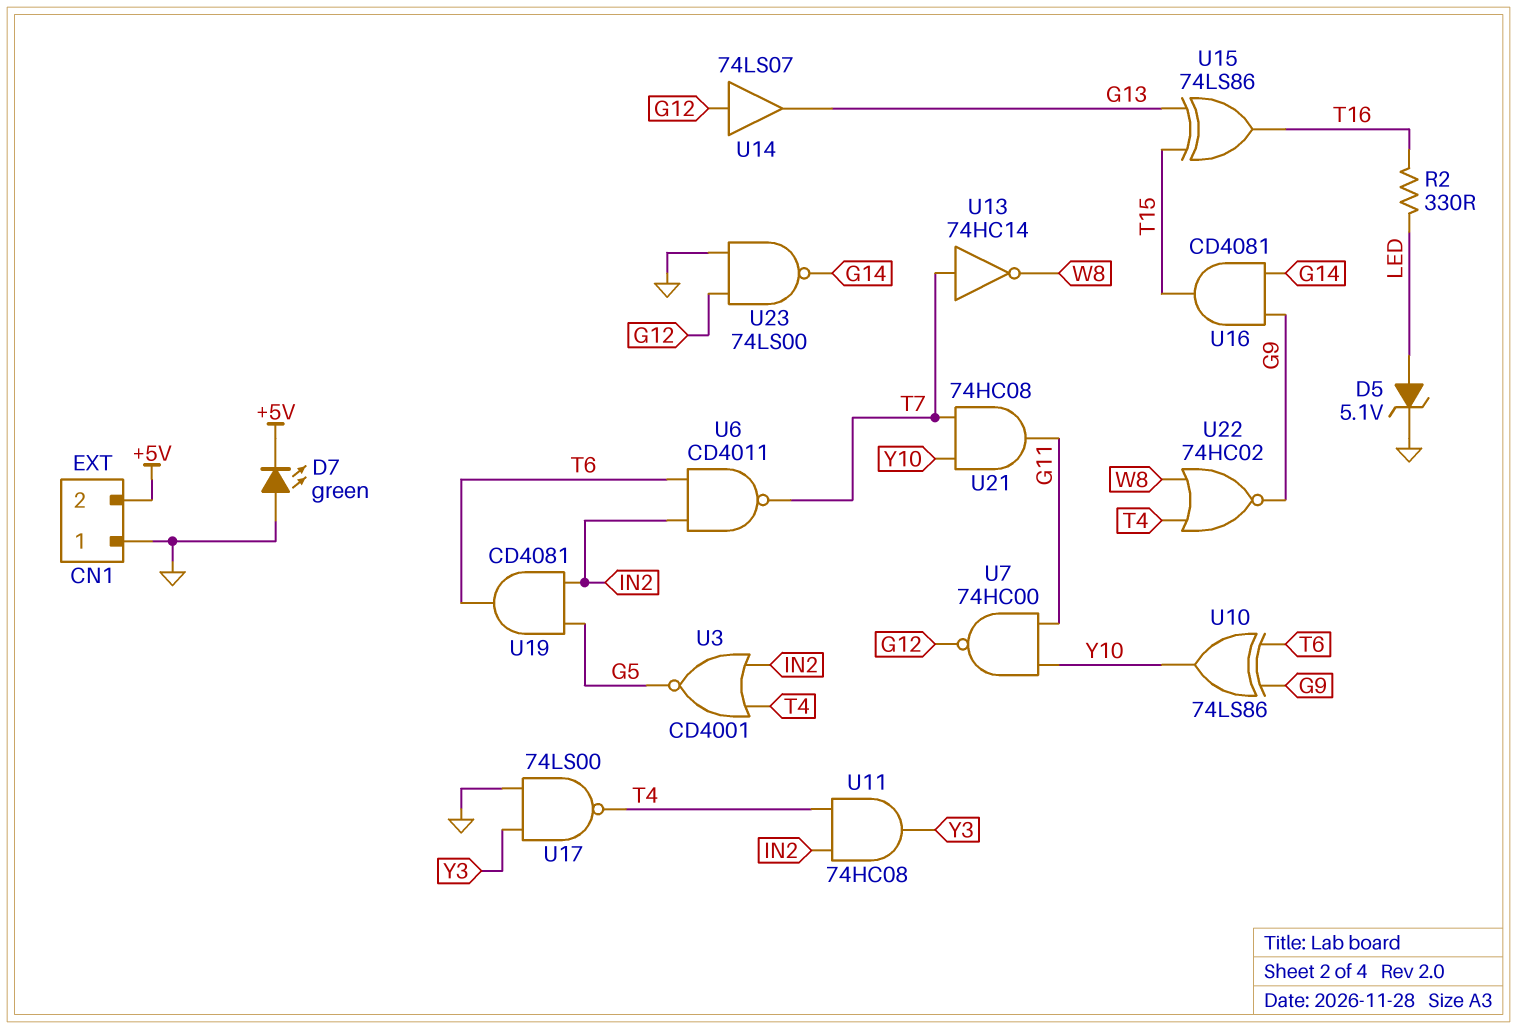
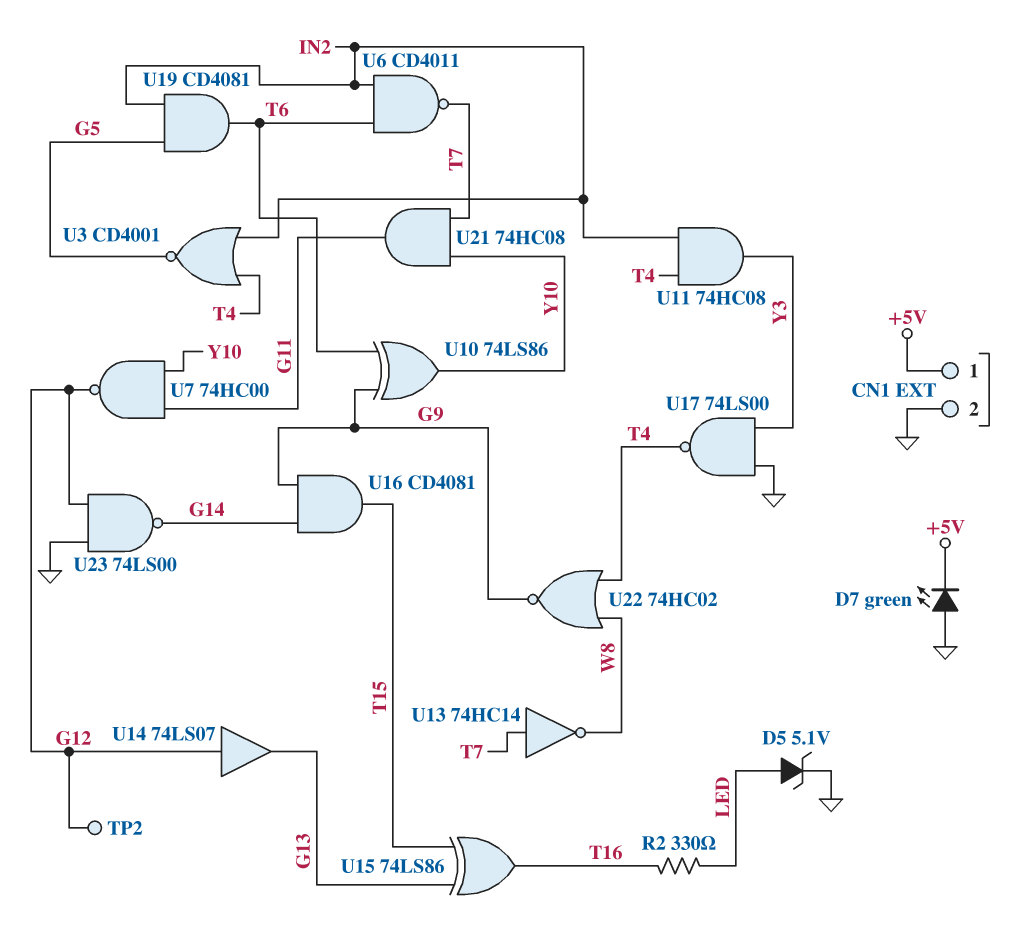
CN1 pin 1: GND -> +5V
CN1 pin 2: +5V -> GND
TP2: none -> test point (G12)

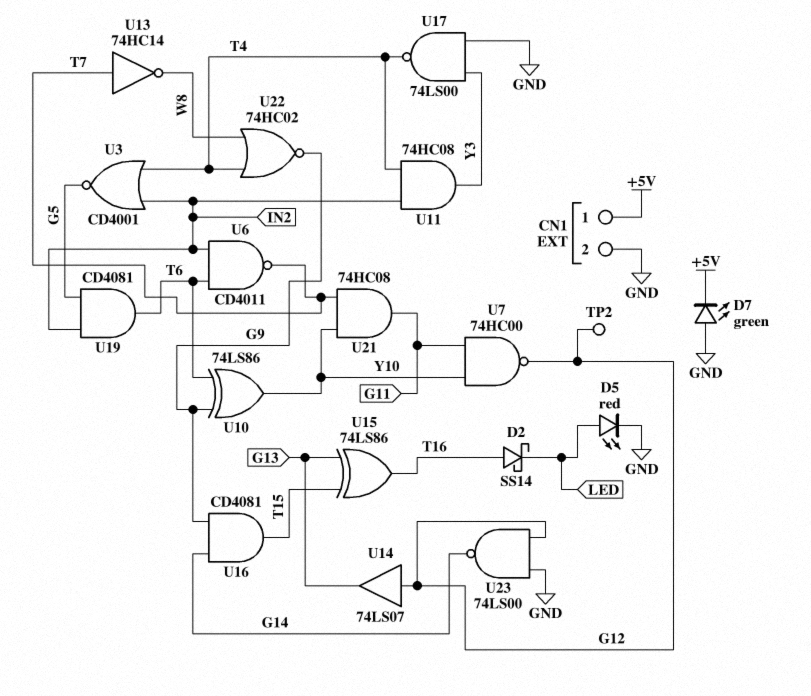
D2: none -> schottky SS14 (A T16, K LED)
D5: zener 5.1V (A LED, K GND) -> LED red (A LED, K GND)
R2: 330 (LED, T16) -> none

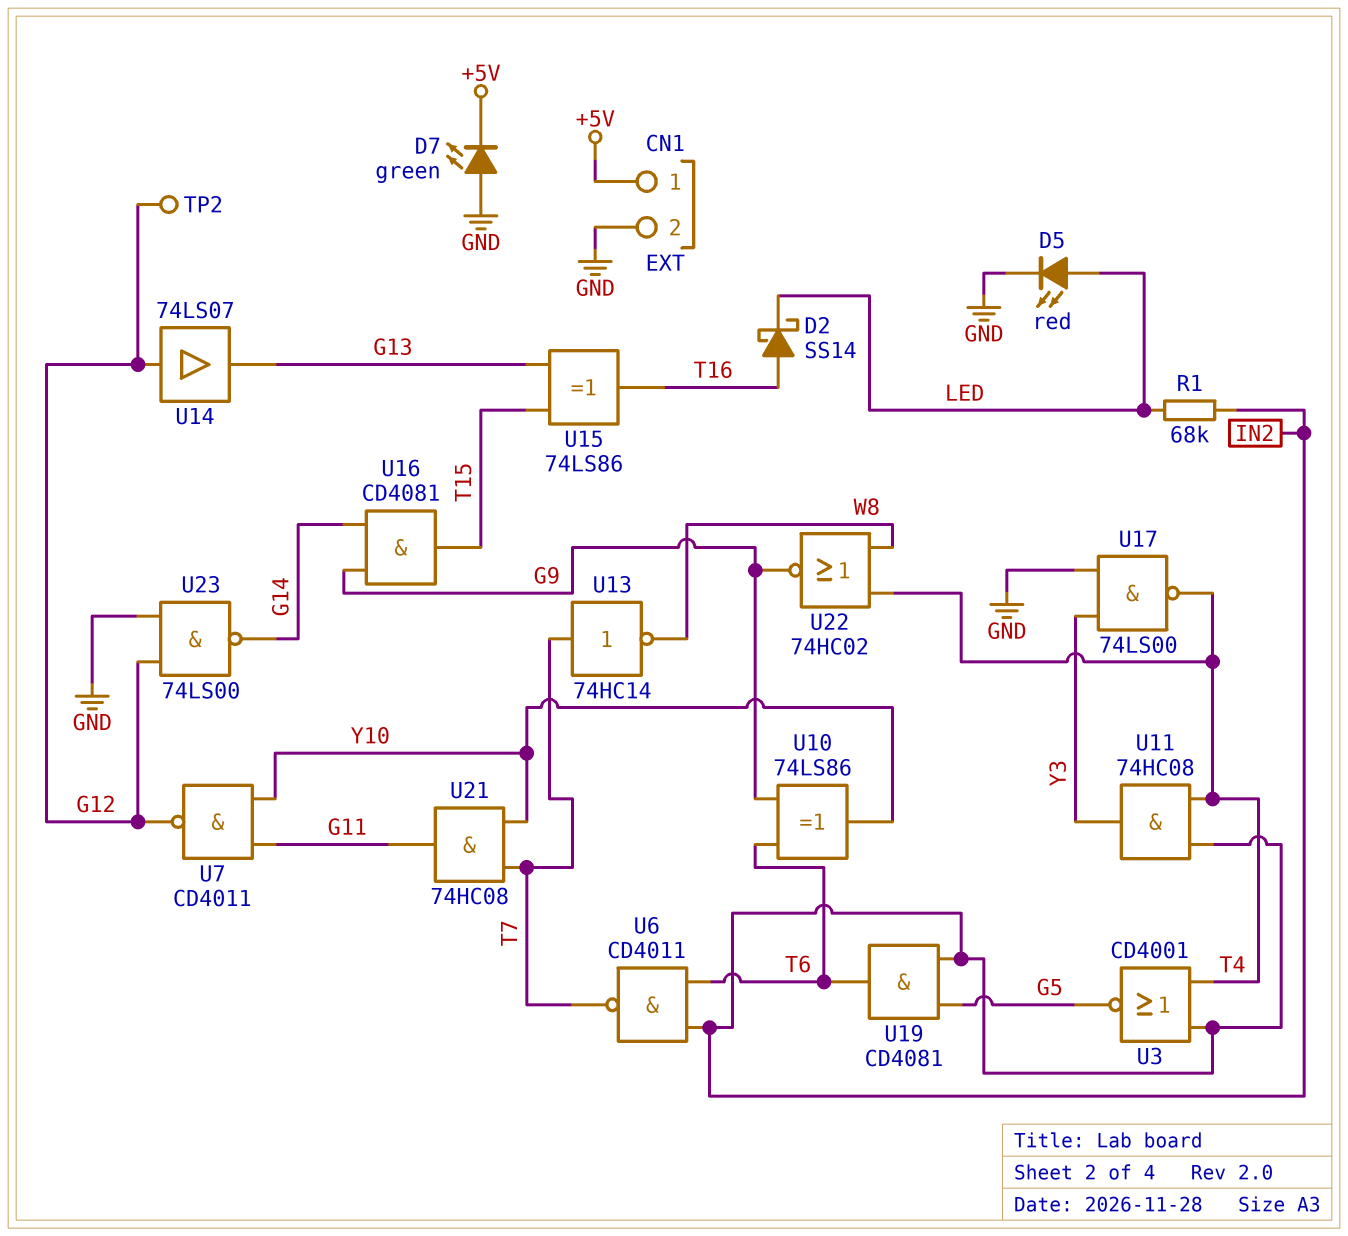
R1: none -> 68k (IN2, LED)
U7: NAND 74HC00 (in G11, in Y10, out G12) -> NAND CD4011 (in G11, in Y10, out G12)

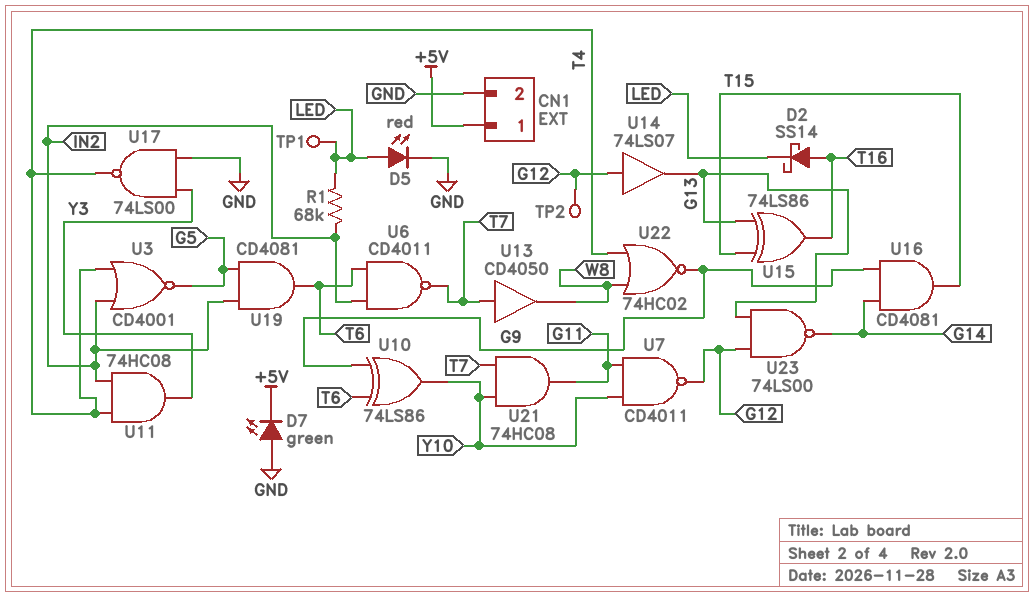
TP1: none -> test point (LED)
U13: NOT 74HC14 (in T7, out W8) -> buffer CD4050 (in T7, out W8)
U23: NAND 74LS00 (in G12, in GND, out G14) -> NAND 74LS00 (in G12, in G13, out G14)

